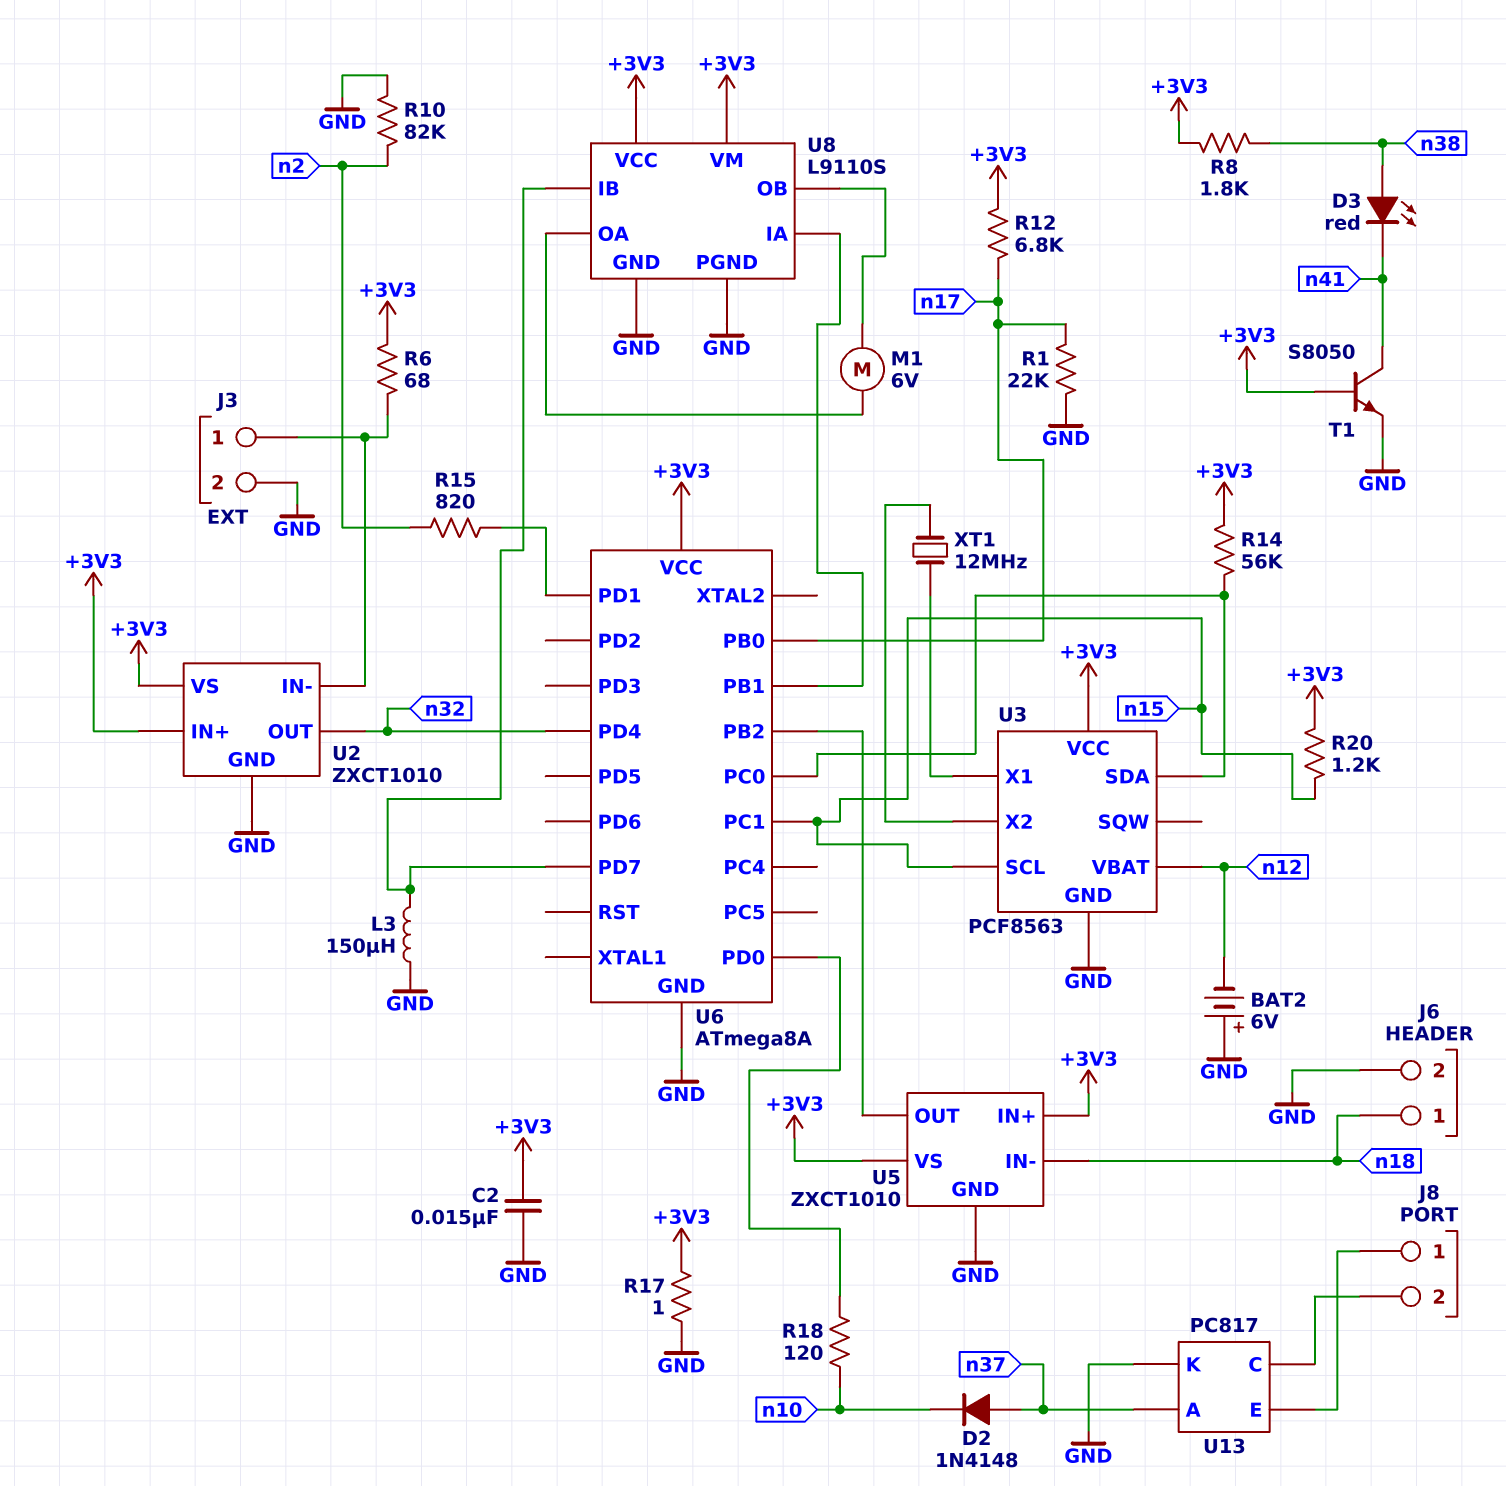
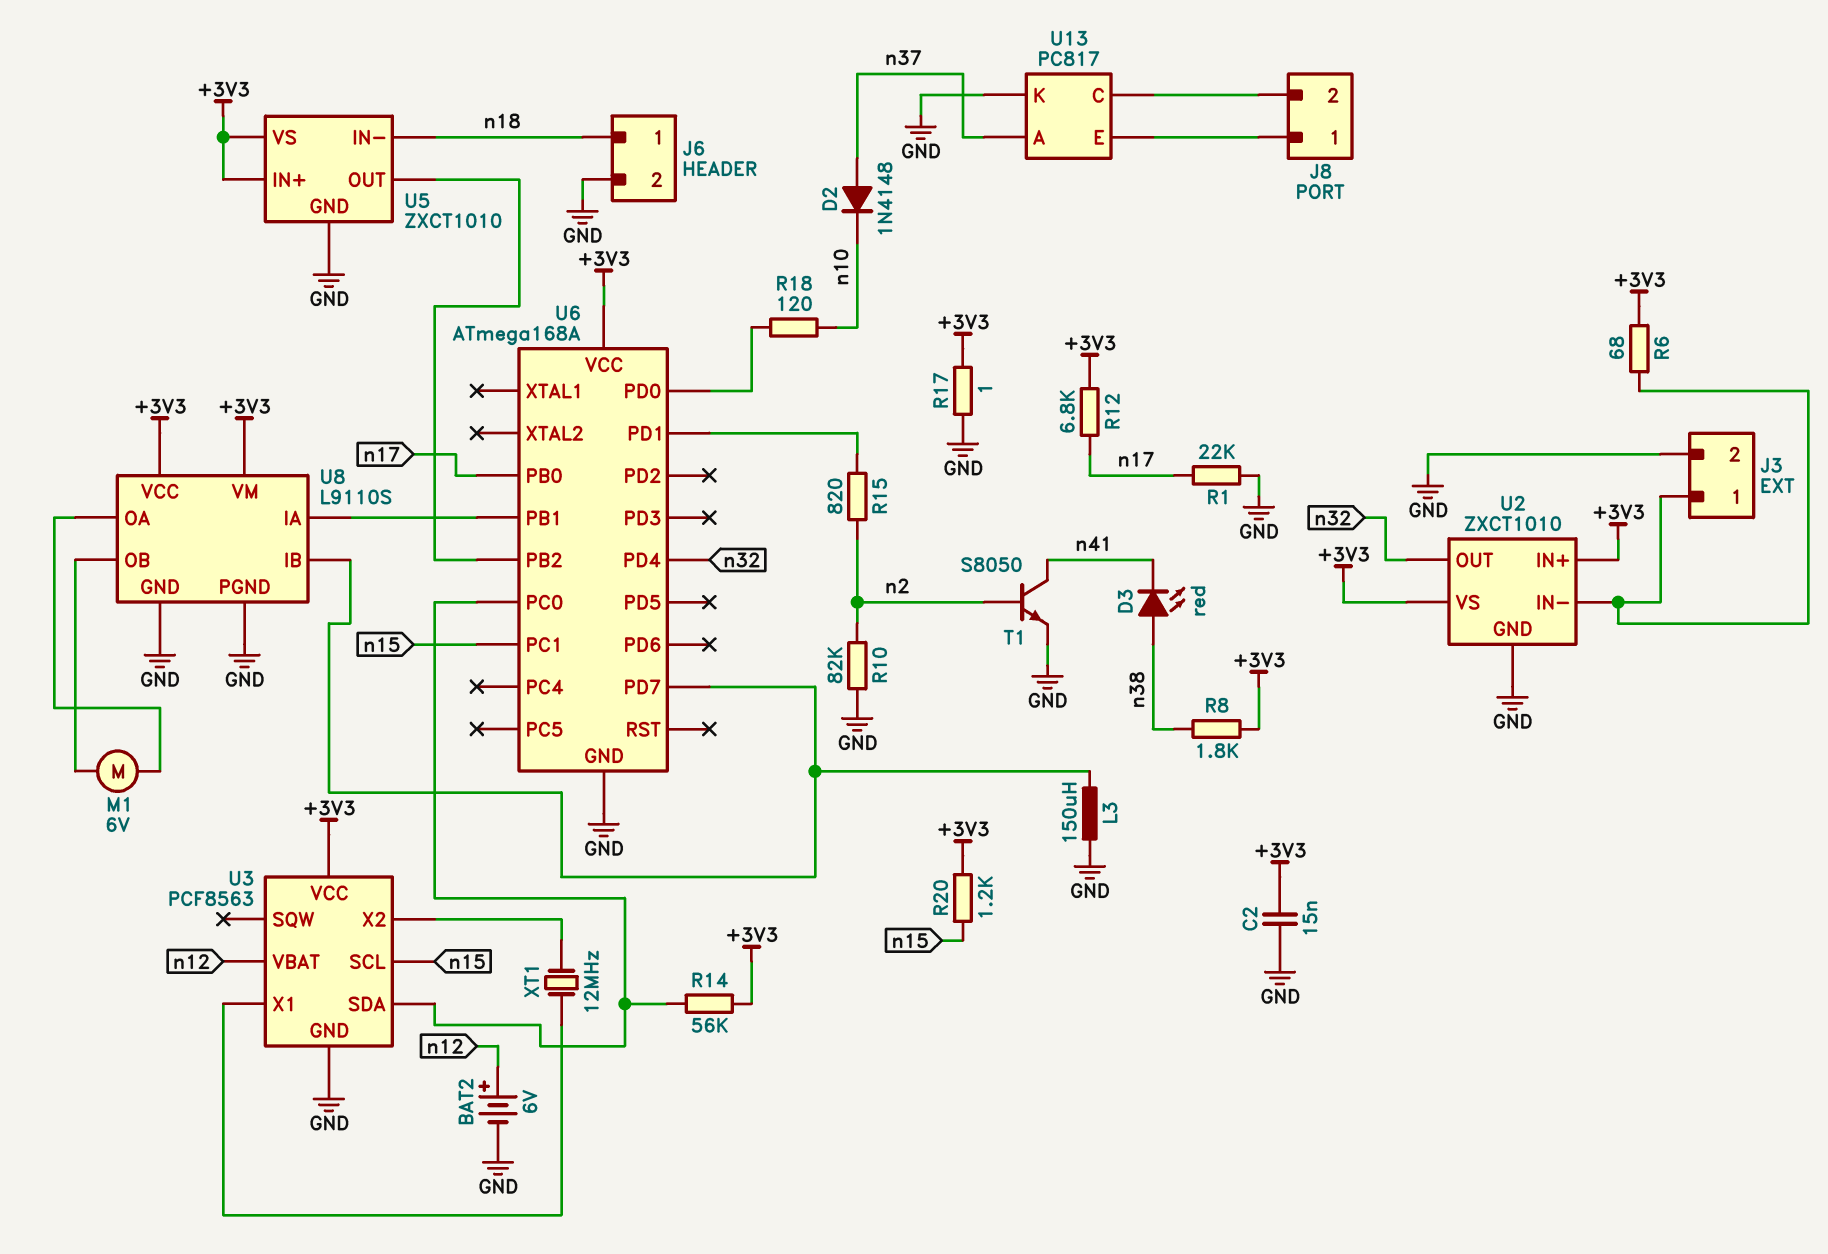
BAT2: 6V (plus GND, minus n12) -> 6V (plus n12, minus GND)
T1: NPN S8050 (B +3V3, C n41, E GND) -> NPN S8050 (B n2, C n41, E GND)
U6: ATmega8A -> ATmega168A

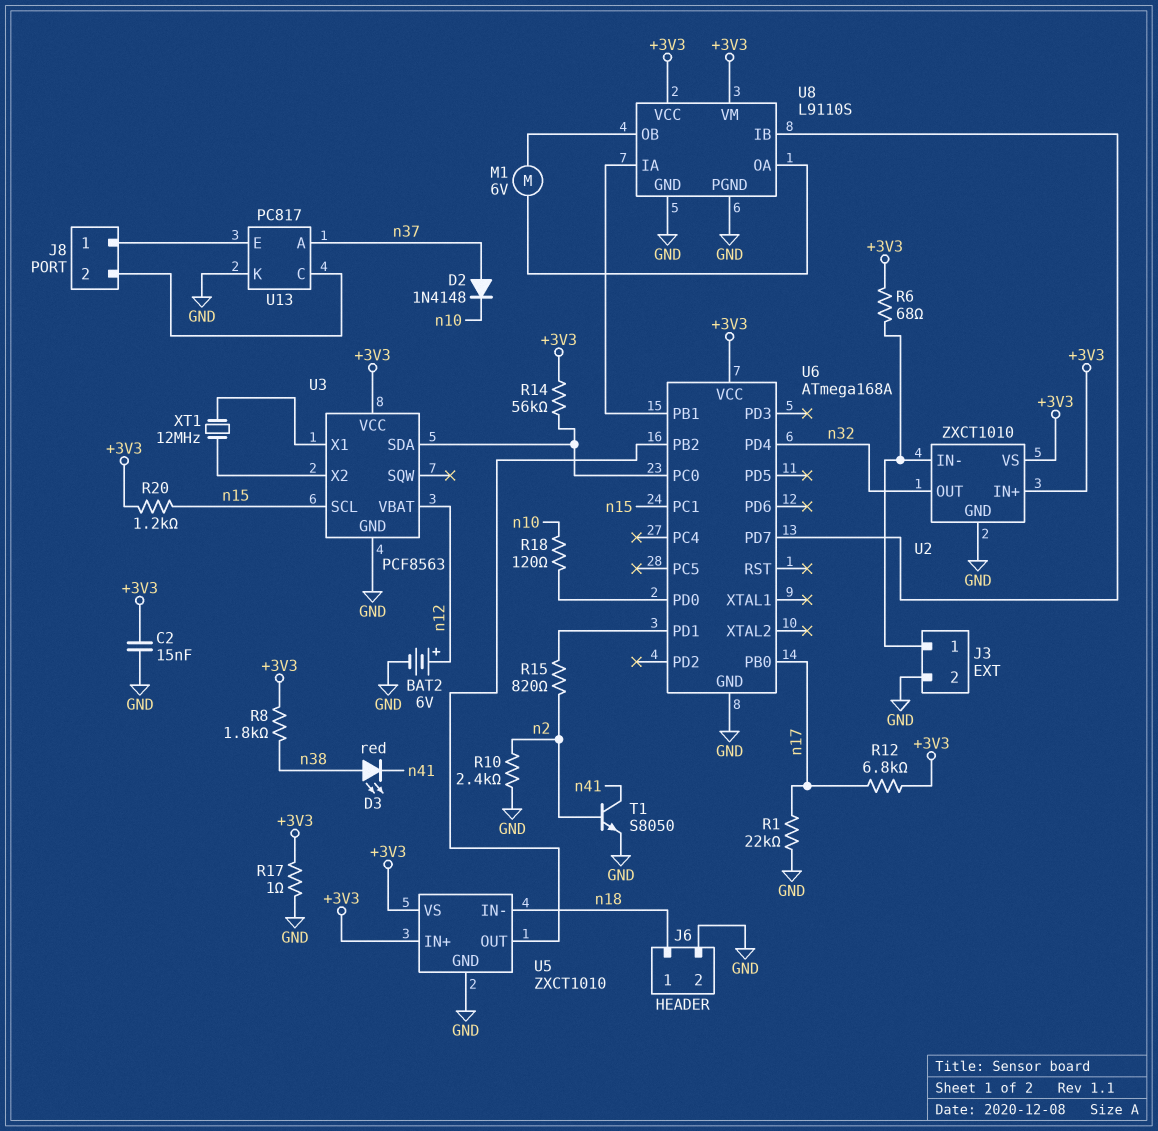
L3: 150uH (GND, U6/PD7) -> none
R10: 82k (GND, n2) -> 2.4k (GND, n2)

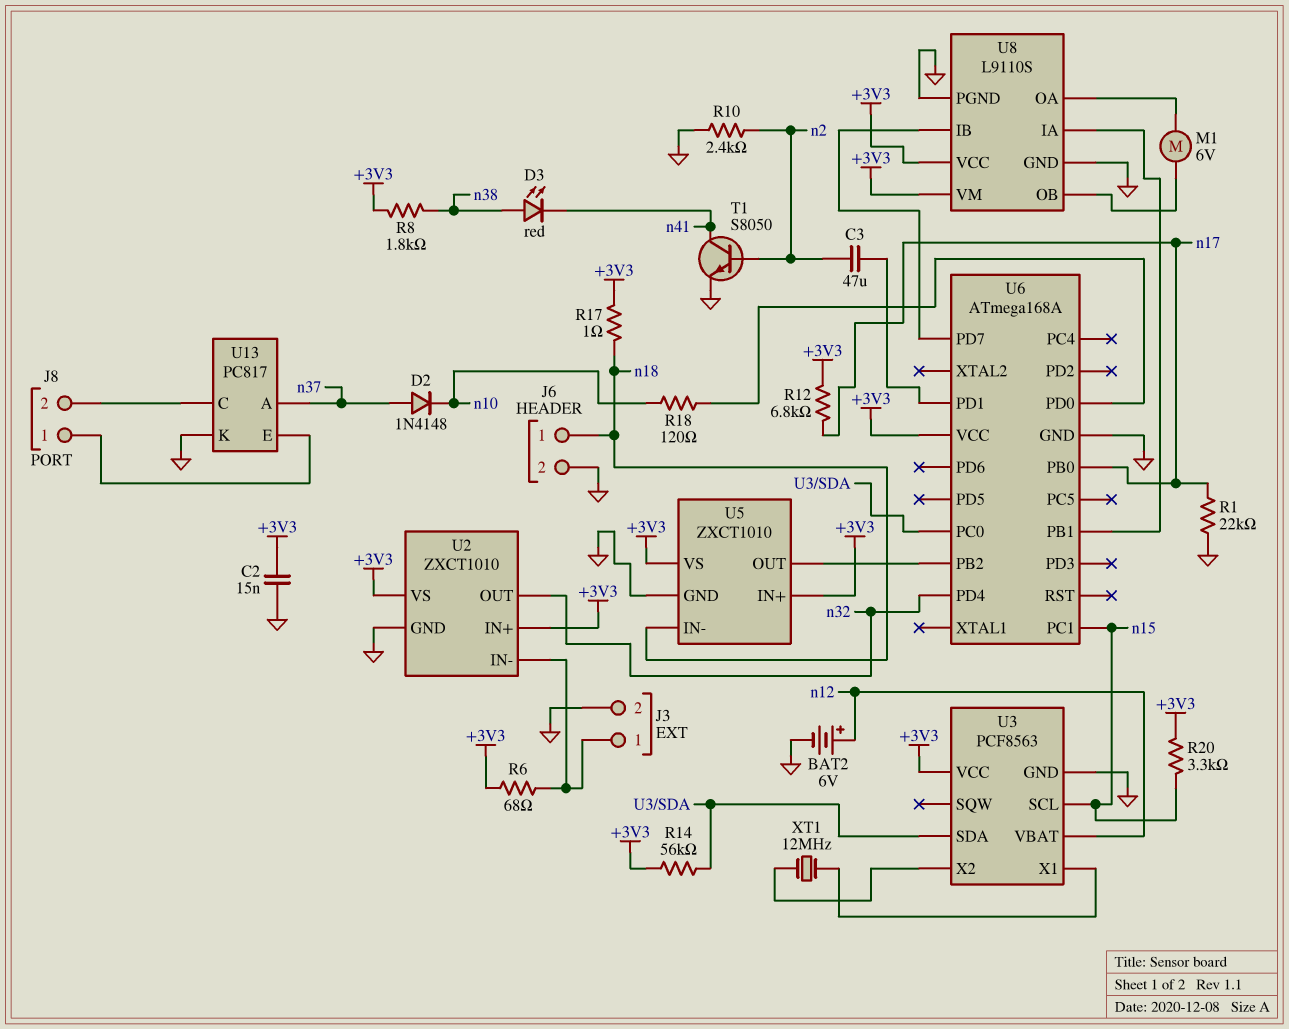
C3: none -> 47uF (U6/PD1, n2)
R15: 820 (U6/PD1, n2) -> none
R17: 1 (+3V3, GND) -> 1 (+3V3, n18)
R20: 1.2k (+3V3, n15) -> 3.3k (+3V3, n15)

